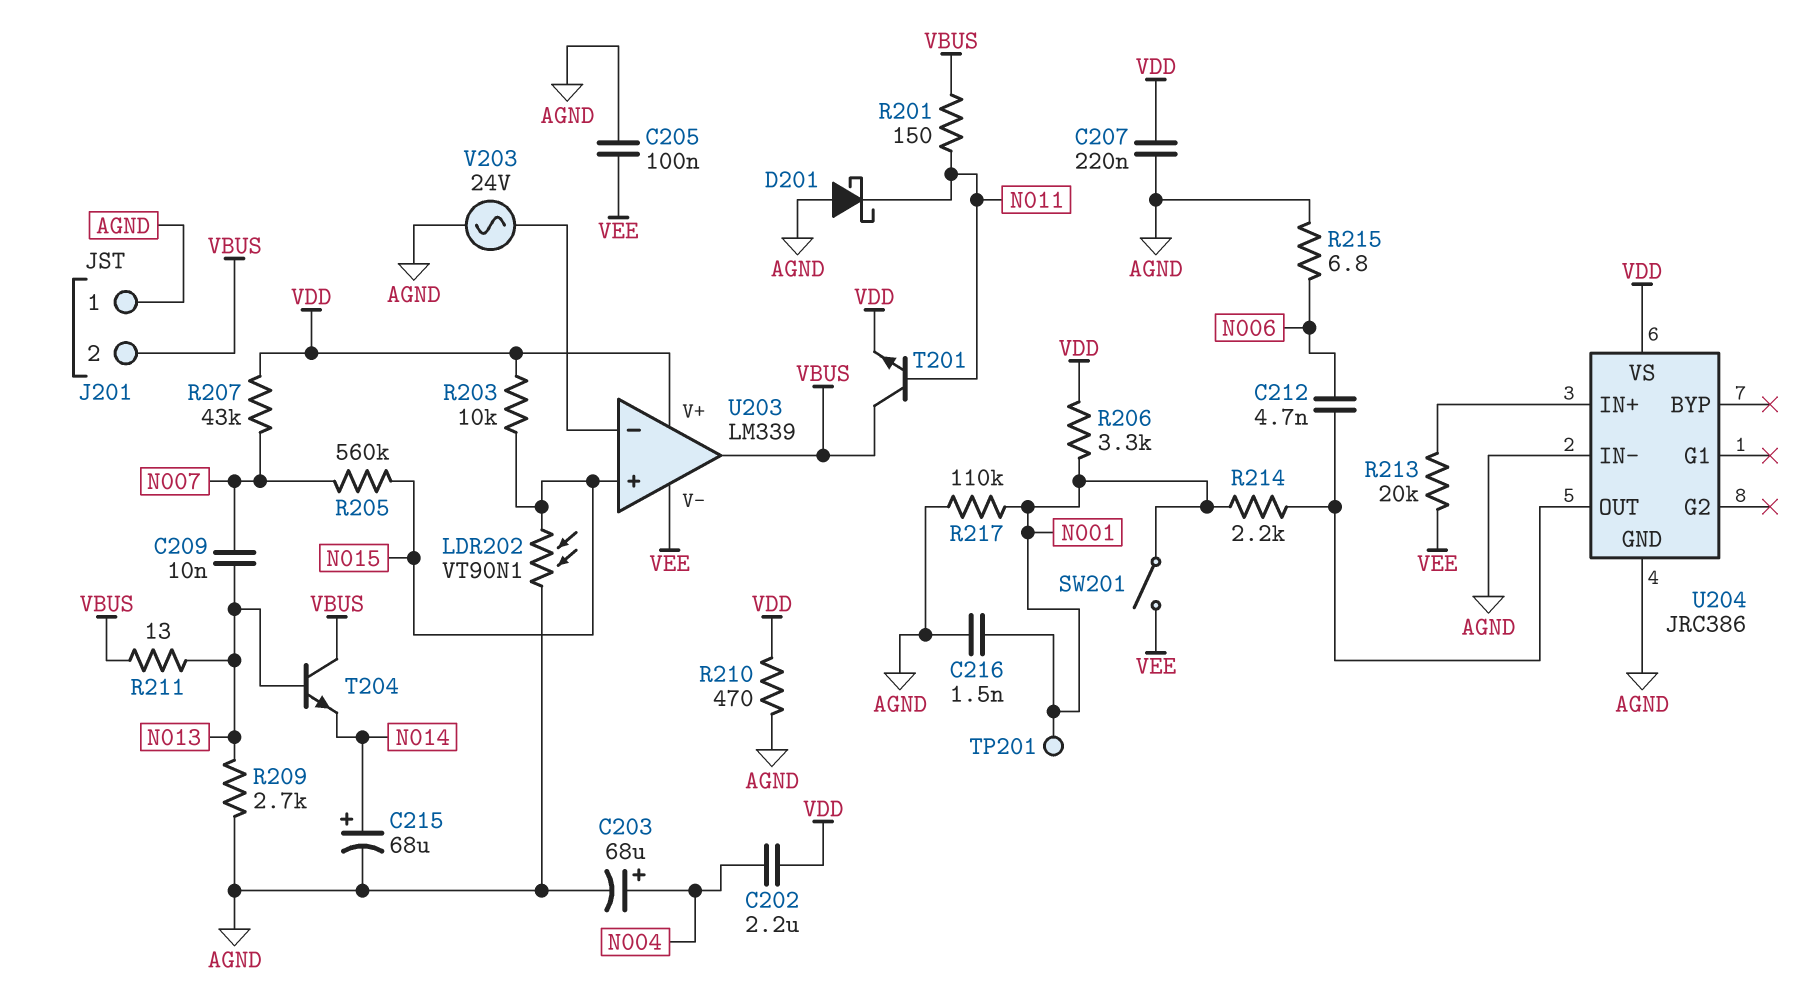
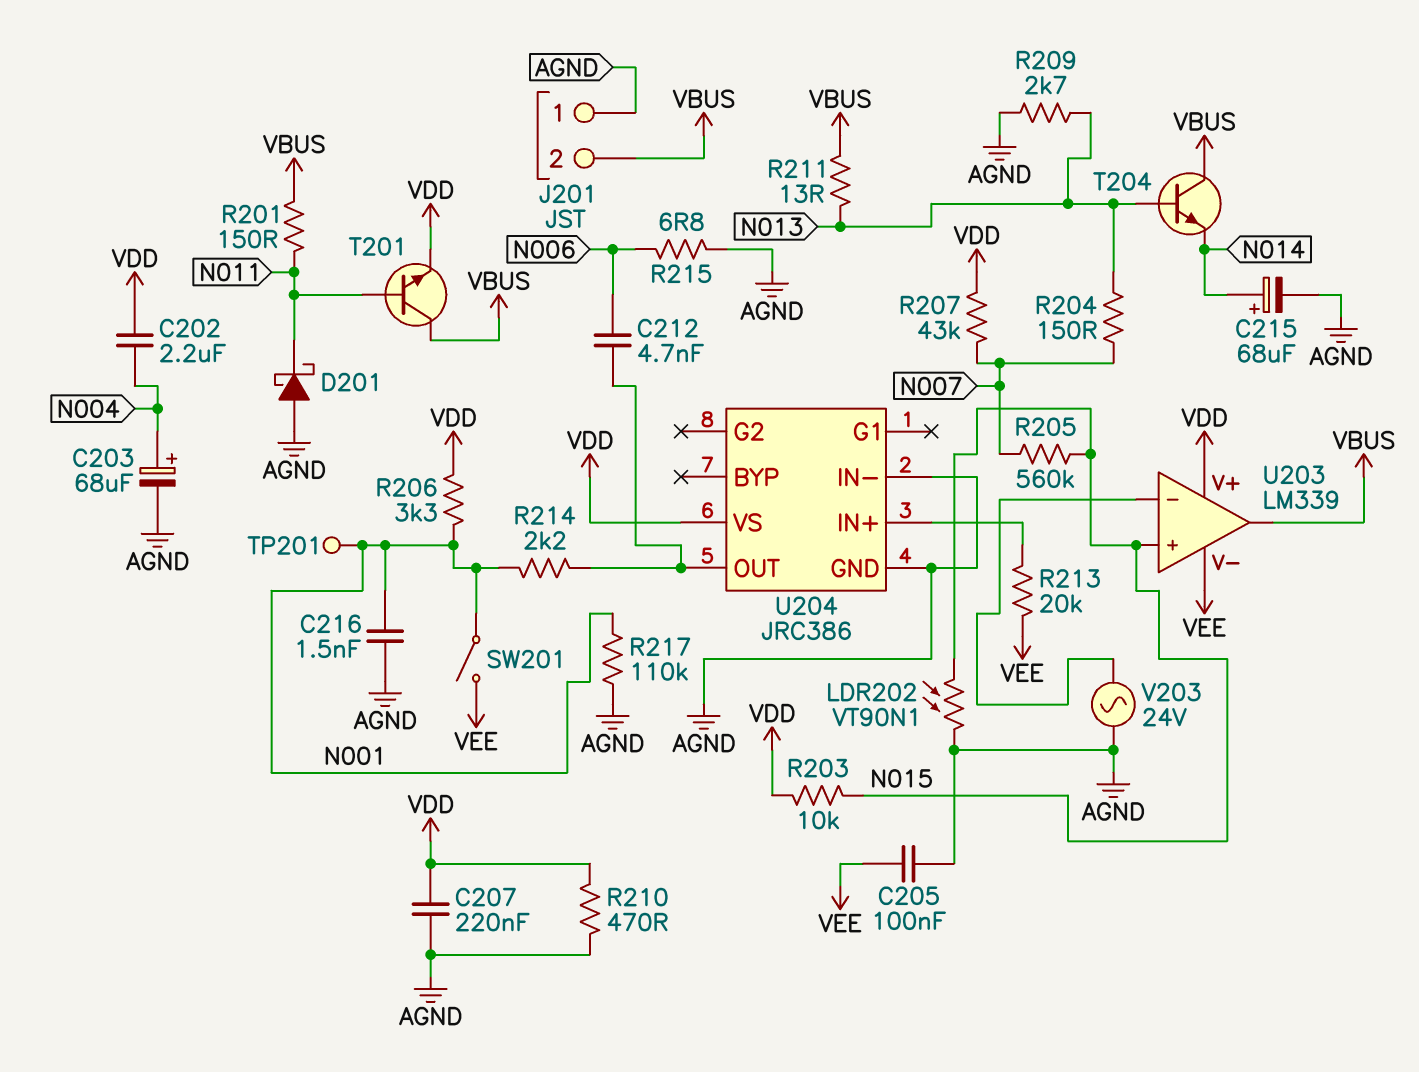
C209: 10nF (N007, N013) -> none
R204: none -> 150 (N007, N013)

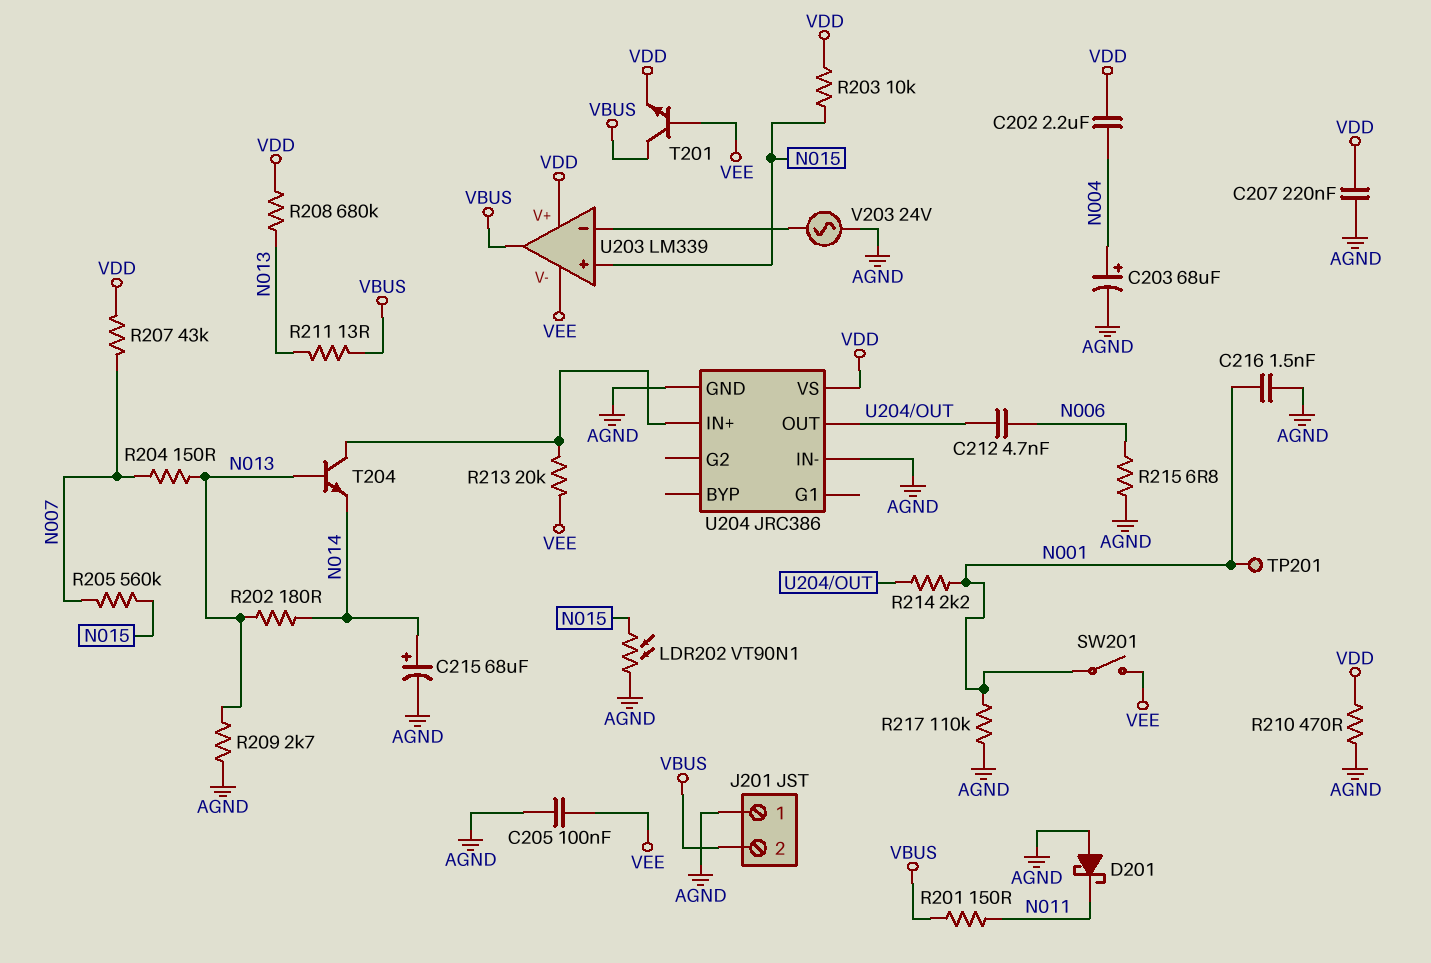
R202: none -> 180 (N013, N014)
R206: 3.3k (N001, VDD) -> none
R208: none -> 680k (N013, VDD)
T201: NPN (B N011, C VBUS, E VDD) -> NPN (B VEE, C VBUS, E VDD)
T204: NPN (B N013, C VBUS, E N014) -> NPN (B N013, C U204/IN+, E N014)

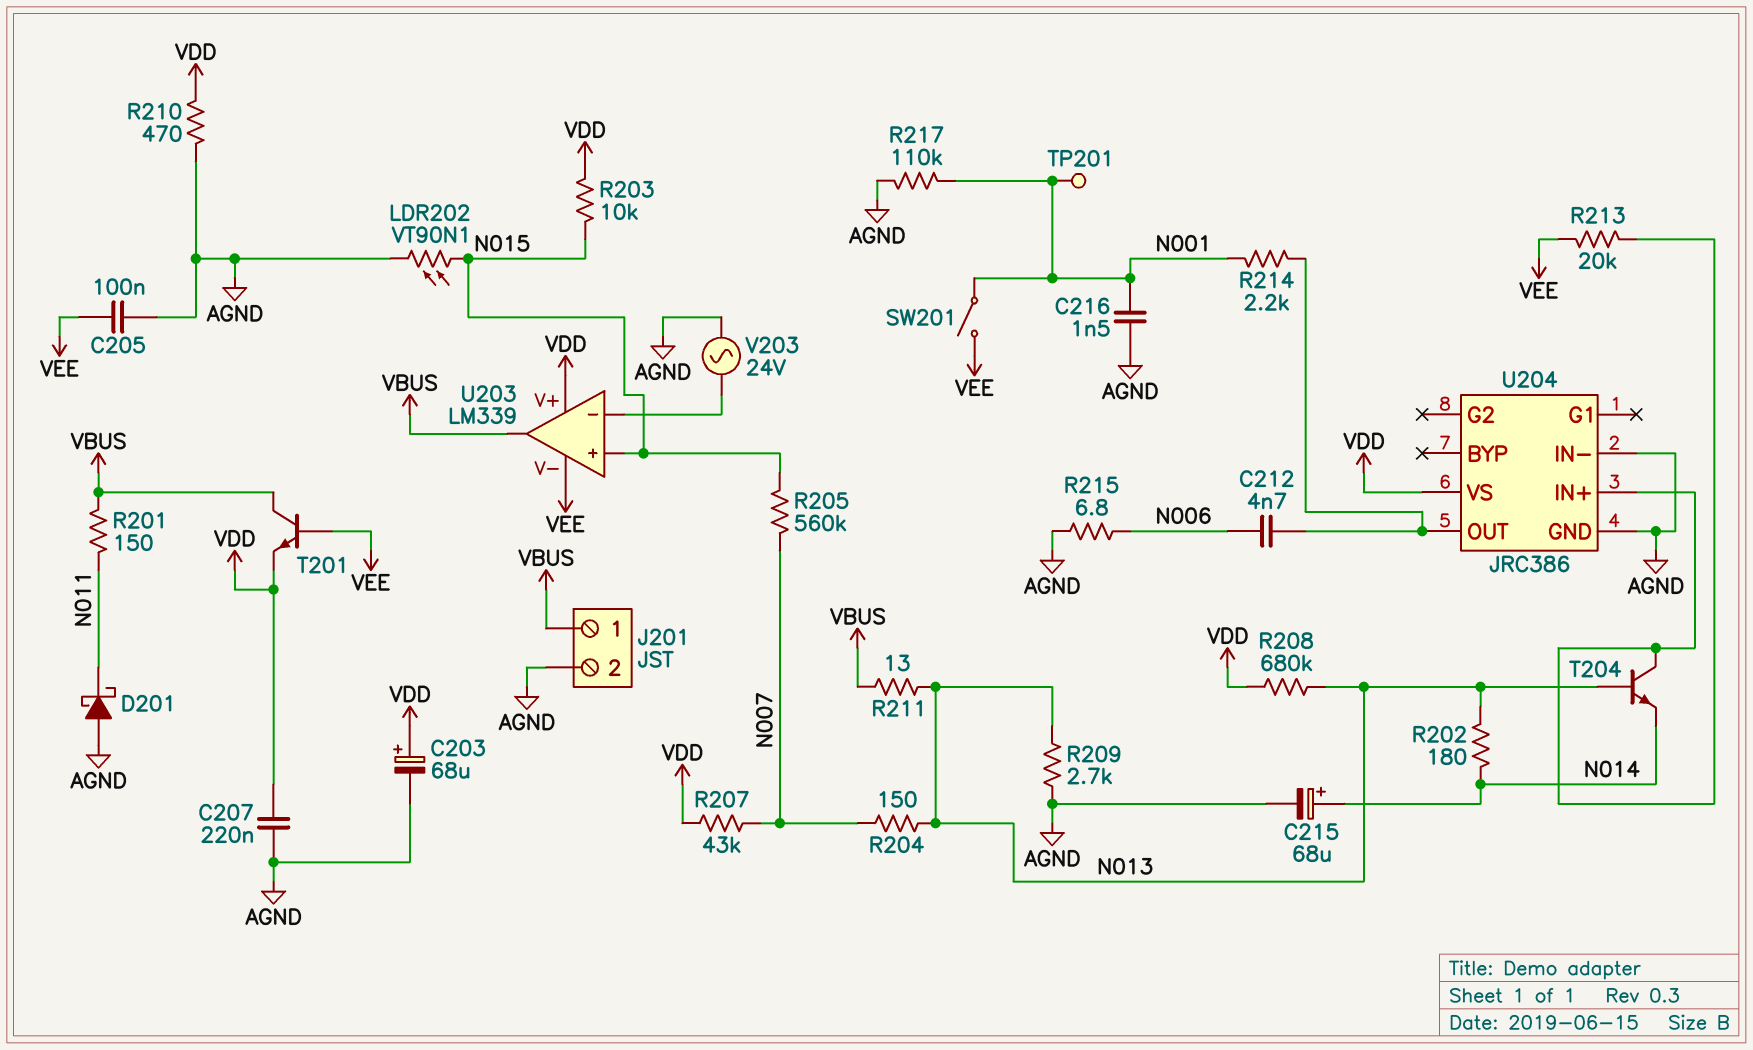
C202: 2.2uF (N004, VDD) -> none
C203: 68uF (plus N004, minus AGND) -> 68uF (plus VDD, minus AGND)
J201 pin 1: AGND -> VBUS
J201 pin 2: VBUS -> AGND

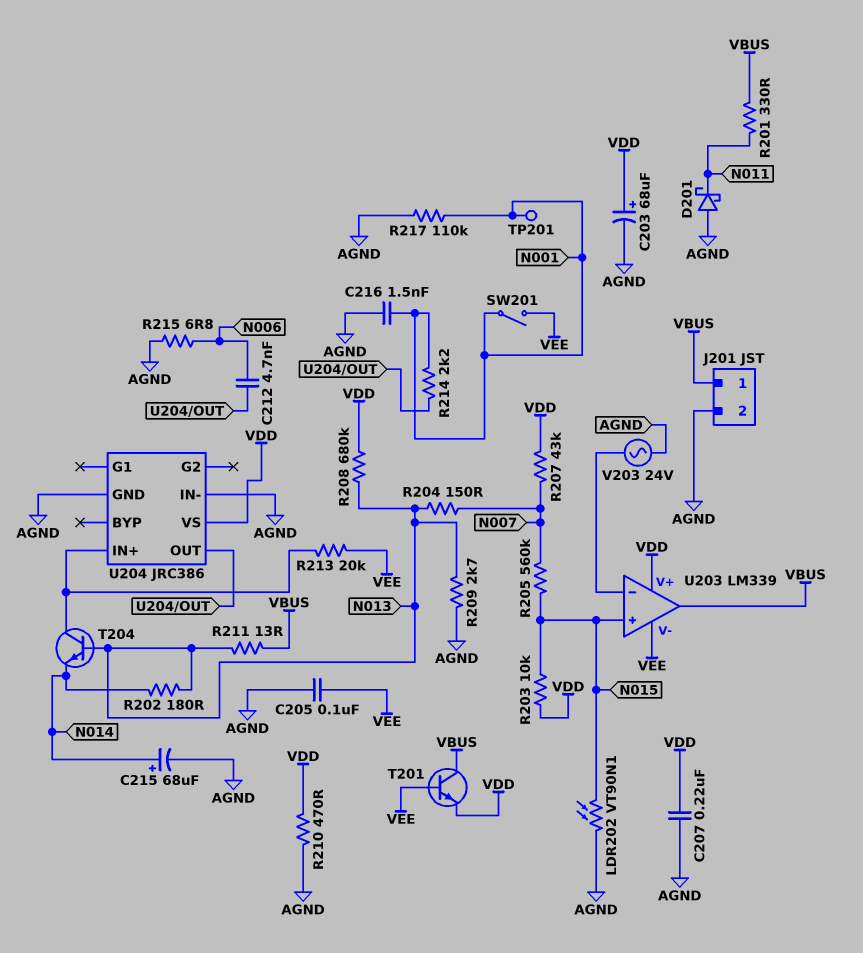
R201: 150 (N011, VBUS) -> 330 (N011, VBUS)

